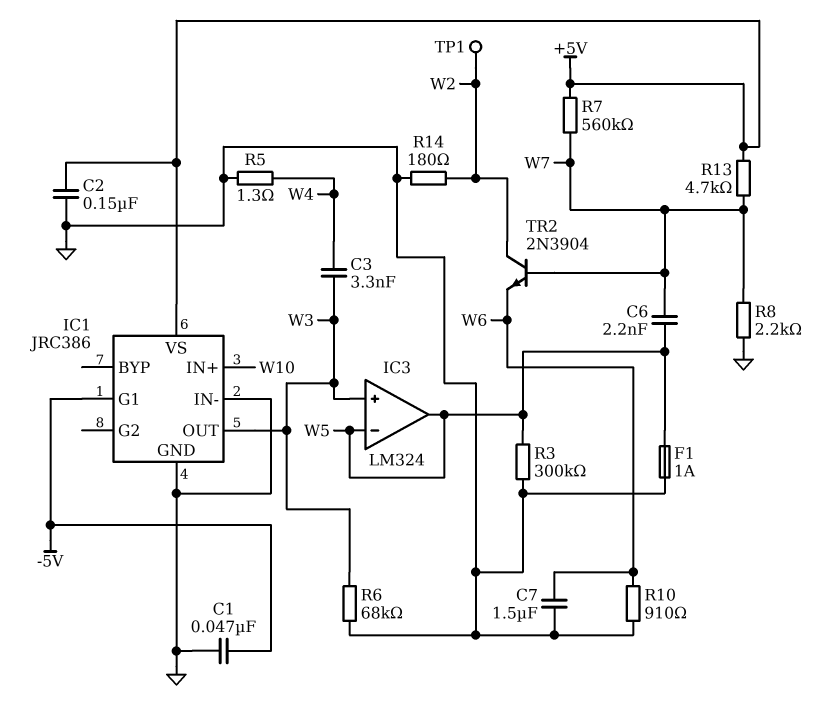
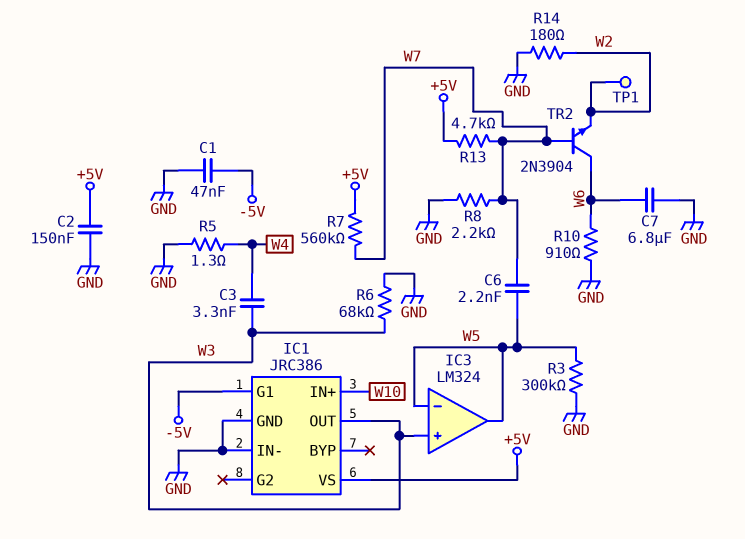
C7: 1.5uF (GND, W6) -> 6.8uF (GND, W6)
F1: 1A (GND, W5) -> none
TR2: NPN 2N3904 (B W7, C W2, E W6) -> NPN 2N3904 (B W7, C W6, E W2)

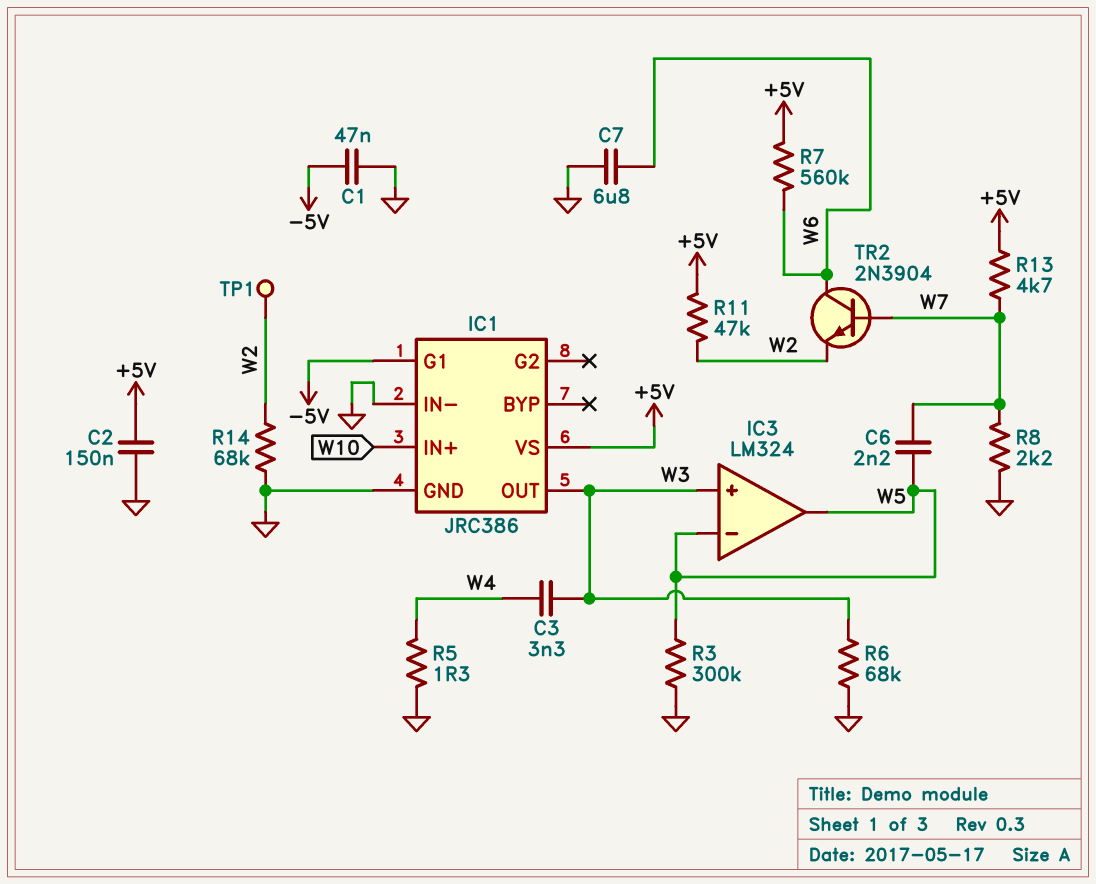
R7: 560k (+5V, W7) -> 560k (+5V, W6)
R10: 910 (GND, W6) -> none
R11: none -> 47k (+5V, W2)
R14: 180 (GND, W2) -> 68k (GND, W2)

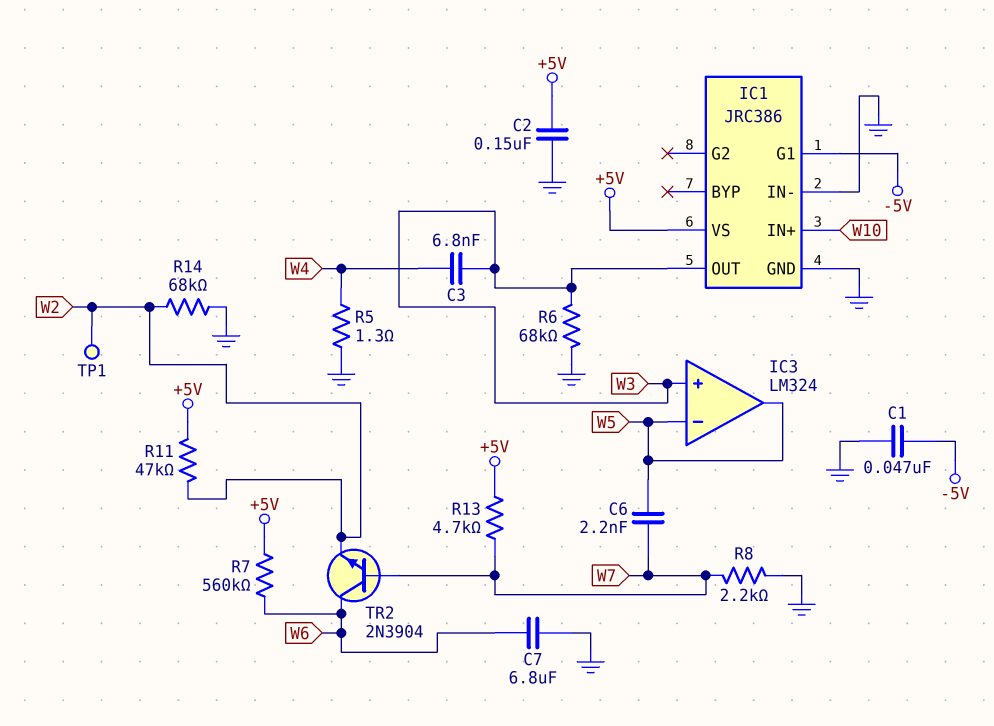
C3: 3.3nF (W3, W4) -> 6.8nF (W3, W4)
R3: 300k (GND, W5) -> none

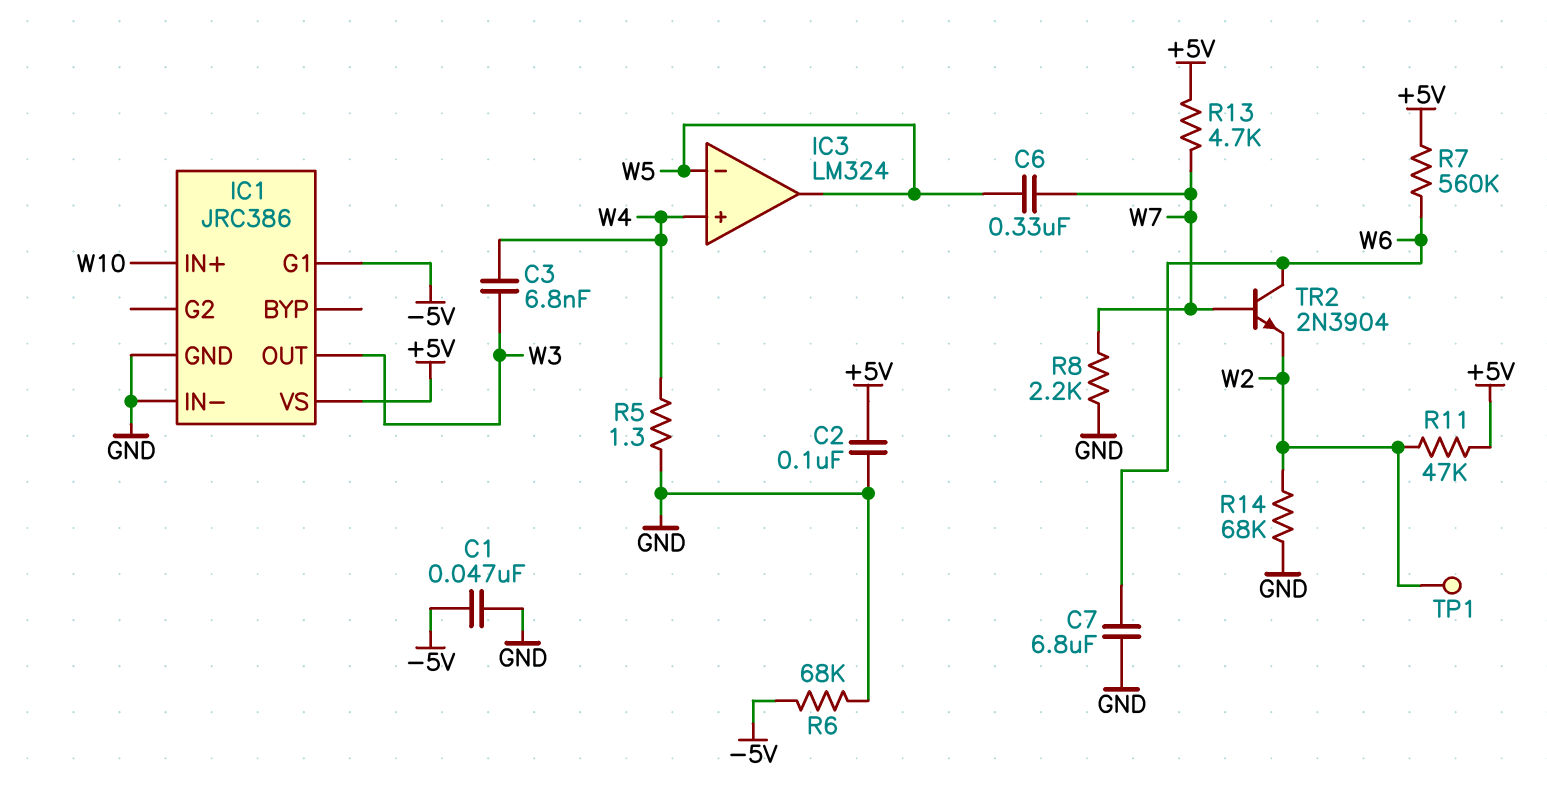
C2: 150nF (+5V, GND) -> 100nF (+5V, GND)
C6: 2.2nF (W5, W7) -> 330nF (W5, W7)
IC3 pin in+: W3 -> W4
R6: 68k (GND, W3) -> 68k (-5V, GND)

